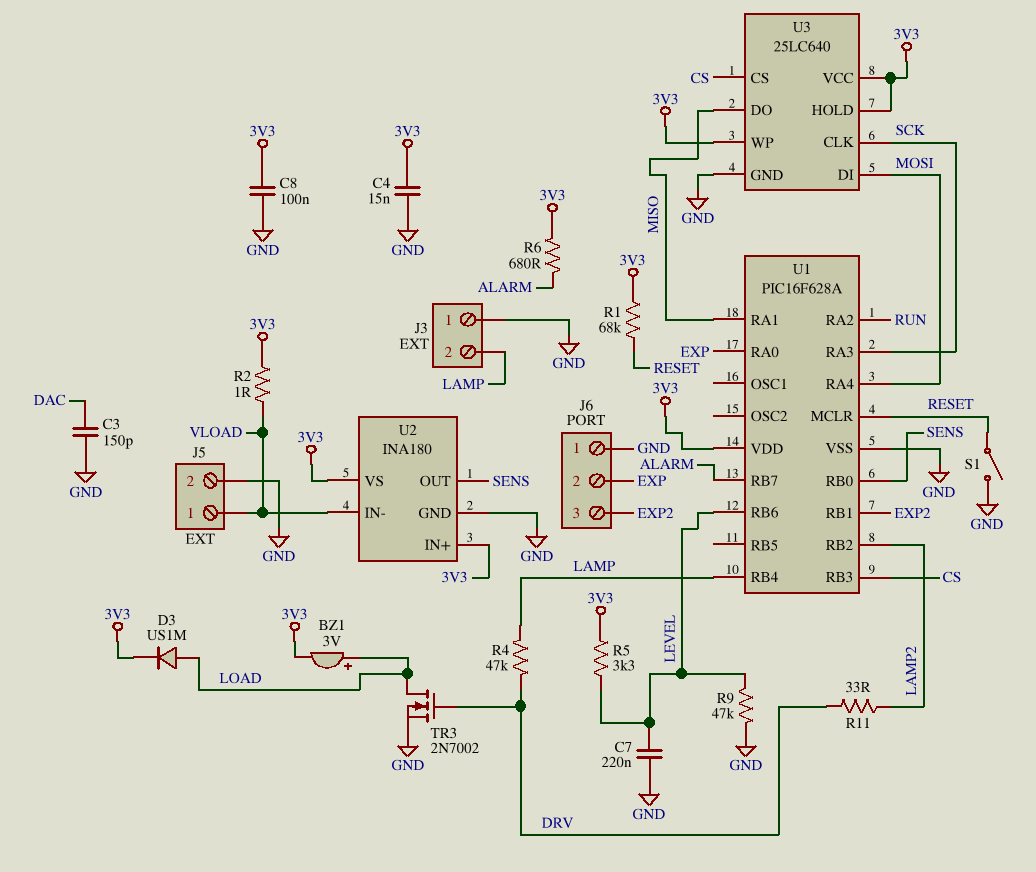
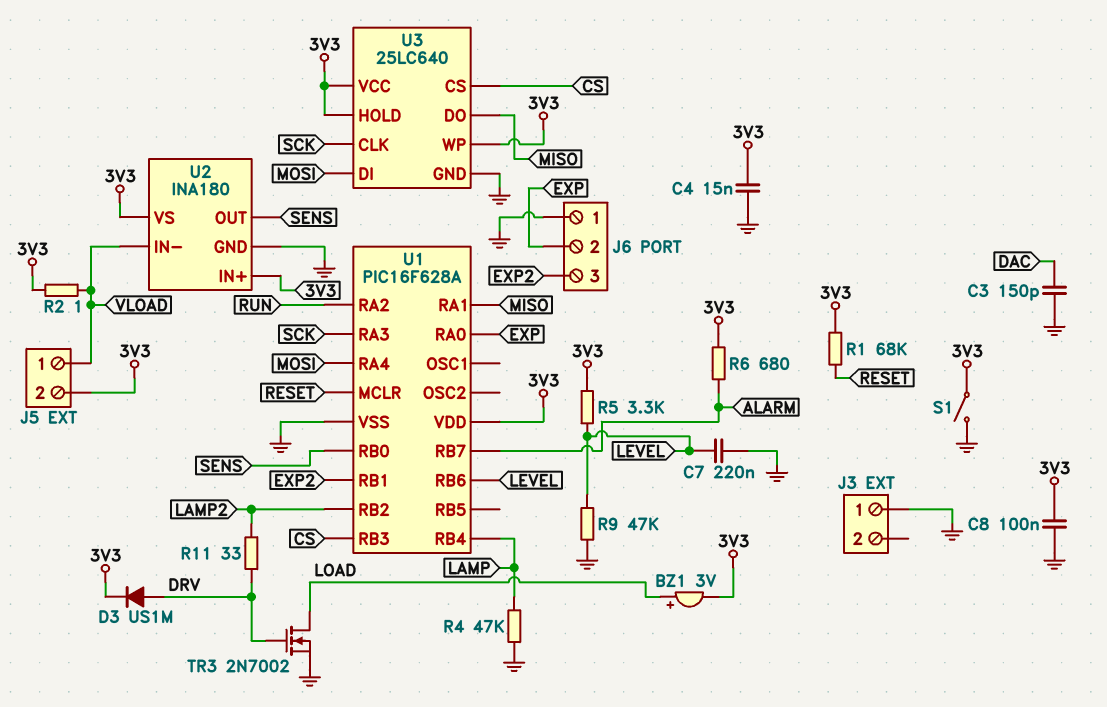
D3: diode US1M (A LOAD, K 3V3) -> diode US1M (A DRV, K 3V3)
J3 pin 2: LAMP -> none
J5 pin 2: GND -> 3V3
R4: 47k (DRV, LAMP) -> 47k (GND, LAMP)
S1: switch (GND, RESET) -> switch (3V3, GND)

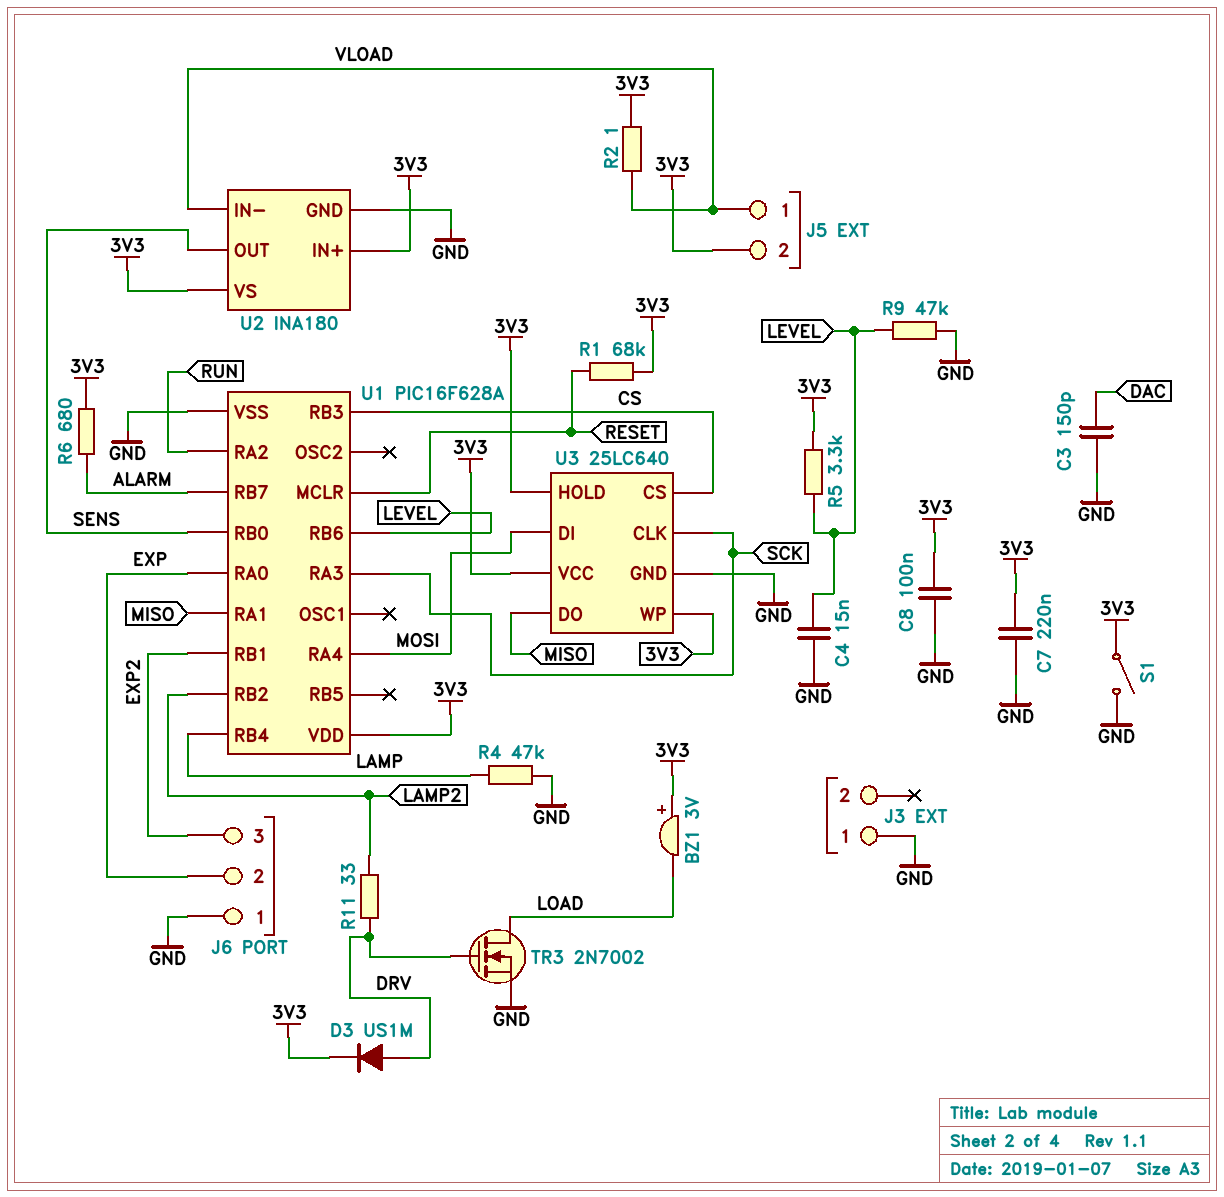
BZ1: buzzer 3V (plus LOAD, minus 3V3) -> buzzer 3V (plus 3V3, minus LOAD)
C4: 15nF (3V3, GND) -> 15nF (GND, LEVEL)
C7: 220nF (GND, LEVEL) -> 220nF (3V3, GND)

